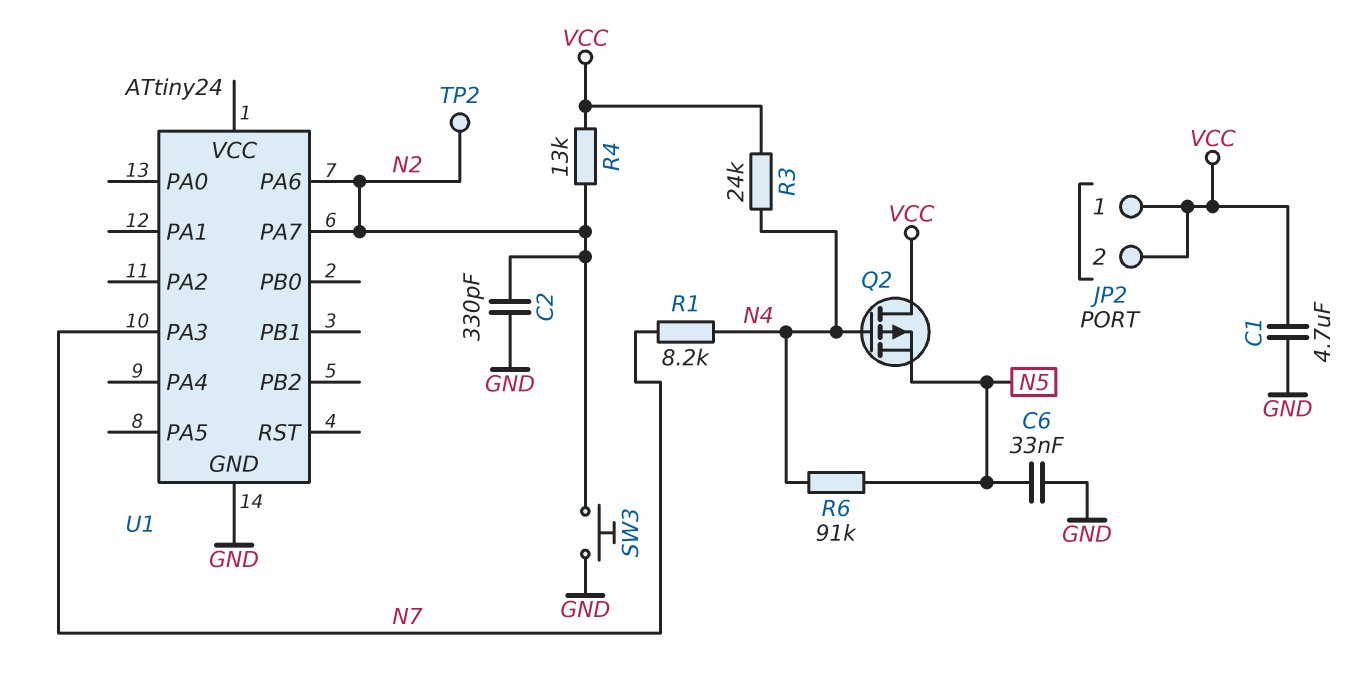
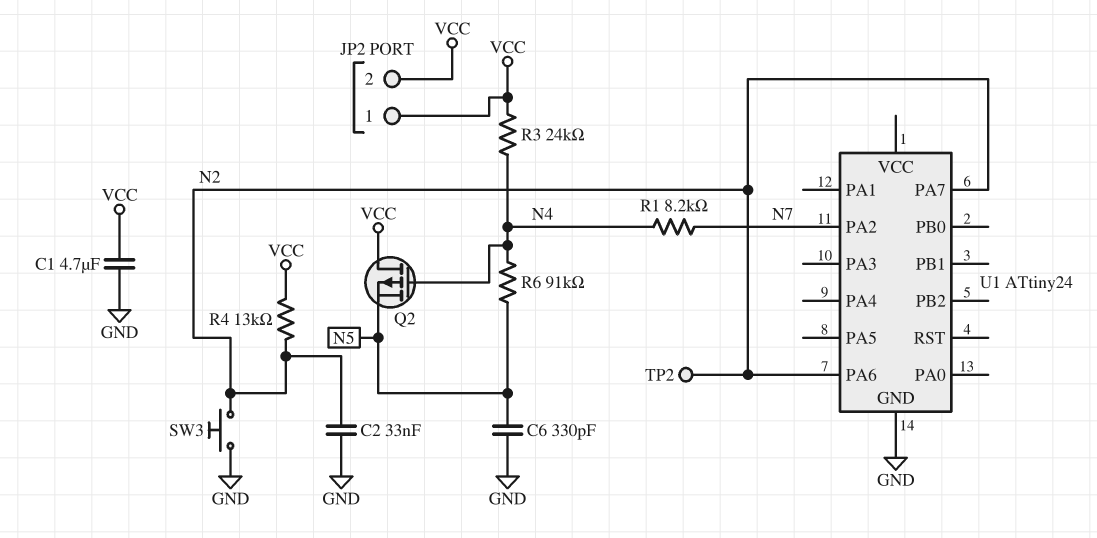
C2: 330pF (GND, N2) -> 33nF (GND, N2)
C6: 33nF (GND, N5) -> 330pF (GND, N5)
U1 pin PA2: none -> N7
U1 pin PA3: N7 -> none

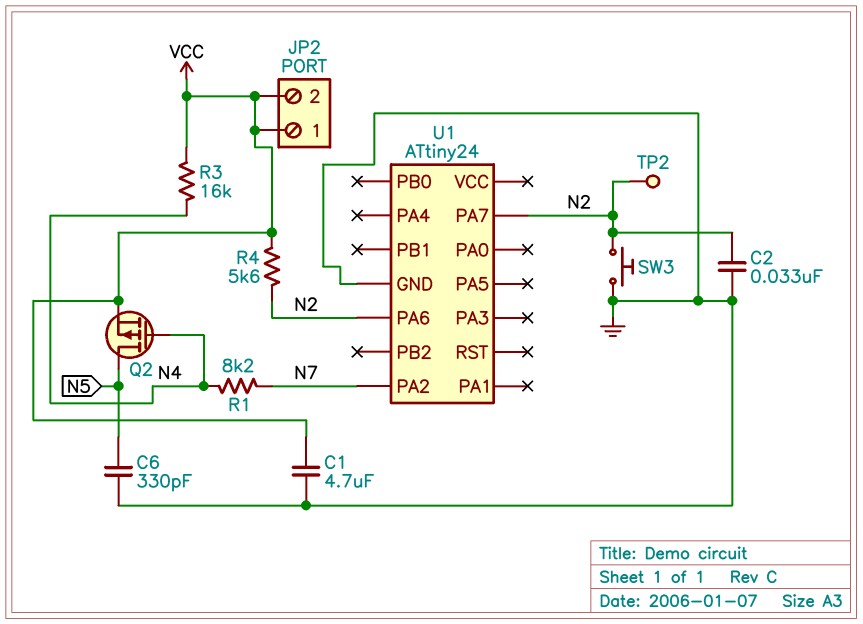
Q2: PMOS (G N4, D VCC, S N5) -> PMOS (G N4, D N5, S VCC)
R3: 24k (N4, VCC) -> 16k (N4, VCC)
R4: 13k (N2, VCC) -> 5.6k (N2, VCC)
R6: 91k (N4, N5) -> none

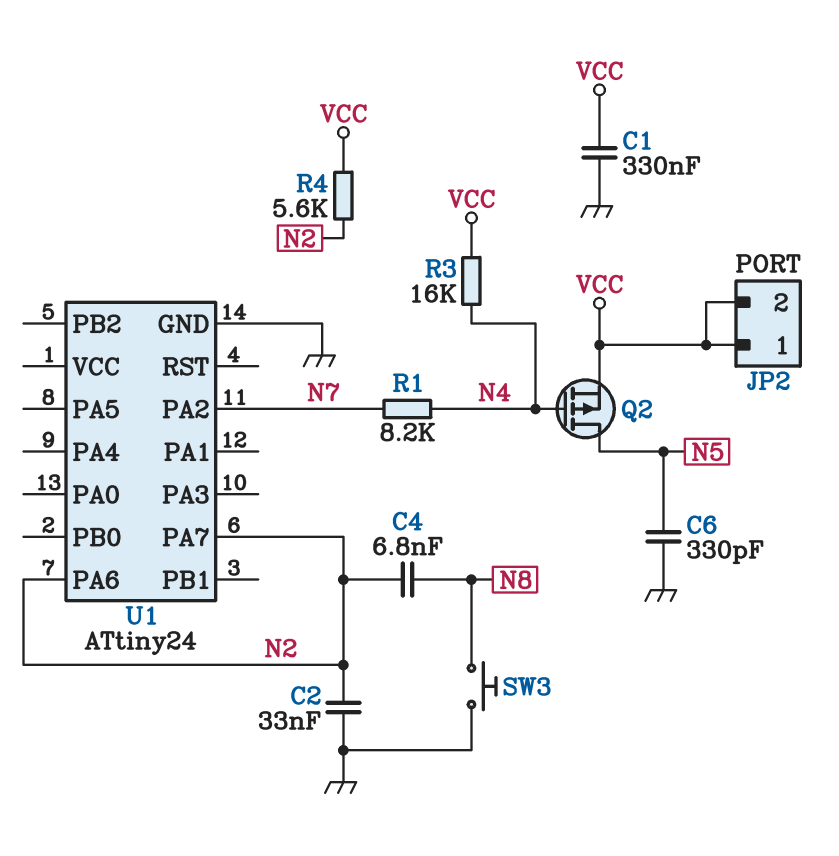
C1: 4.7uF (GND, VCC) -> 330nF (GND, VCC)
C4: none -> 6.8nF (N2, N8)
SW3: button (GND, N2) -> button (GND, N8)
TP2: test point (N2) -> none

